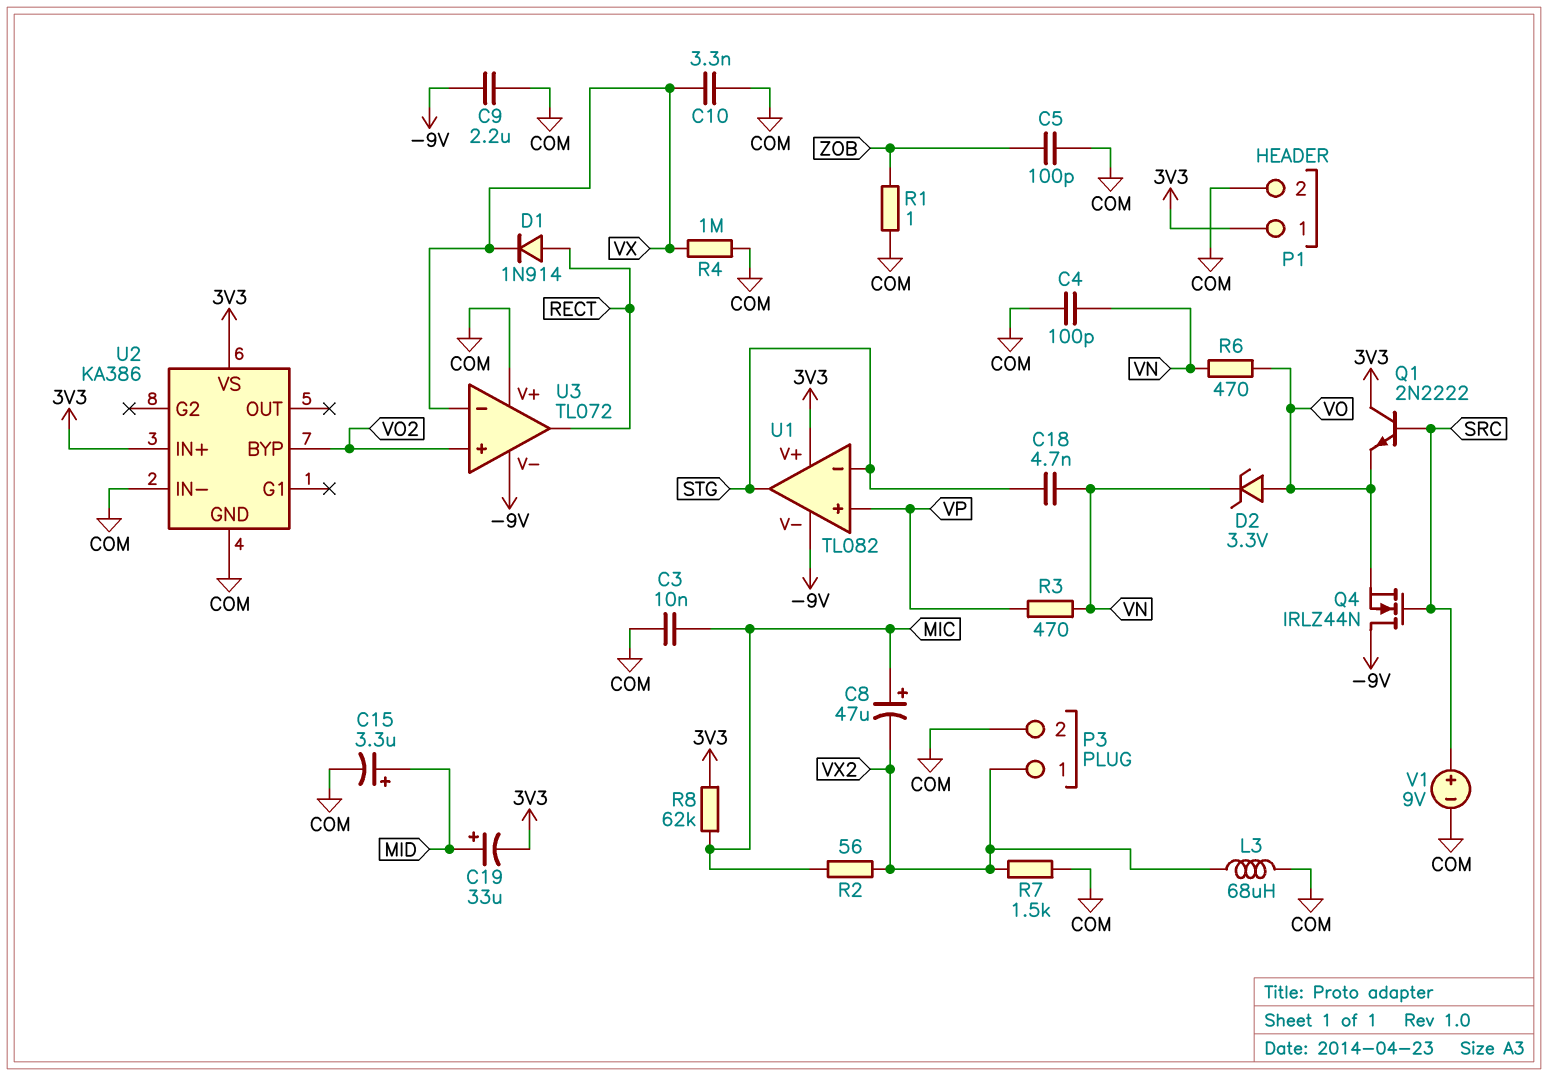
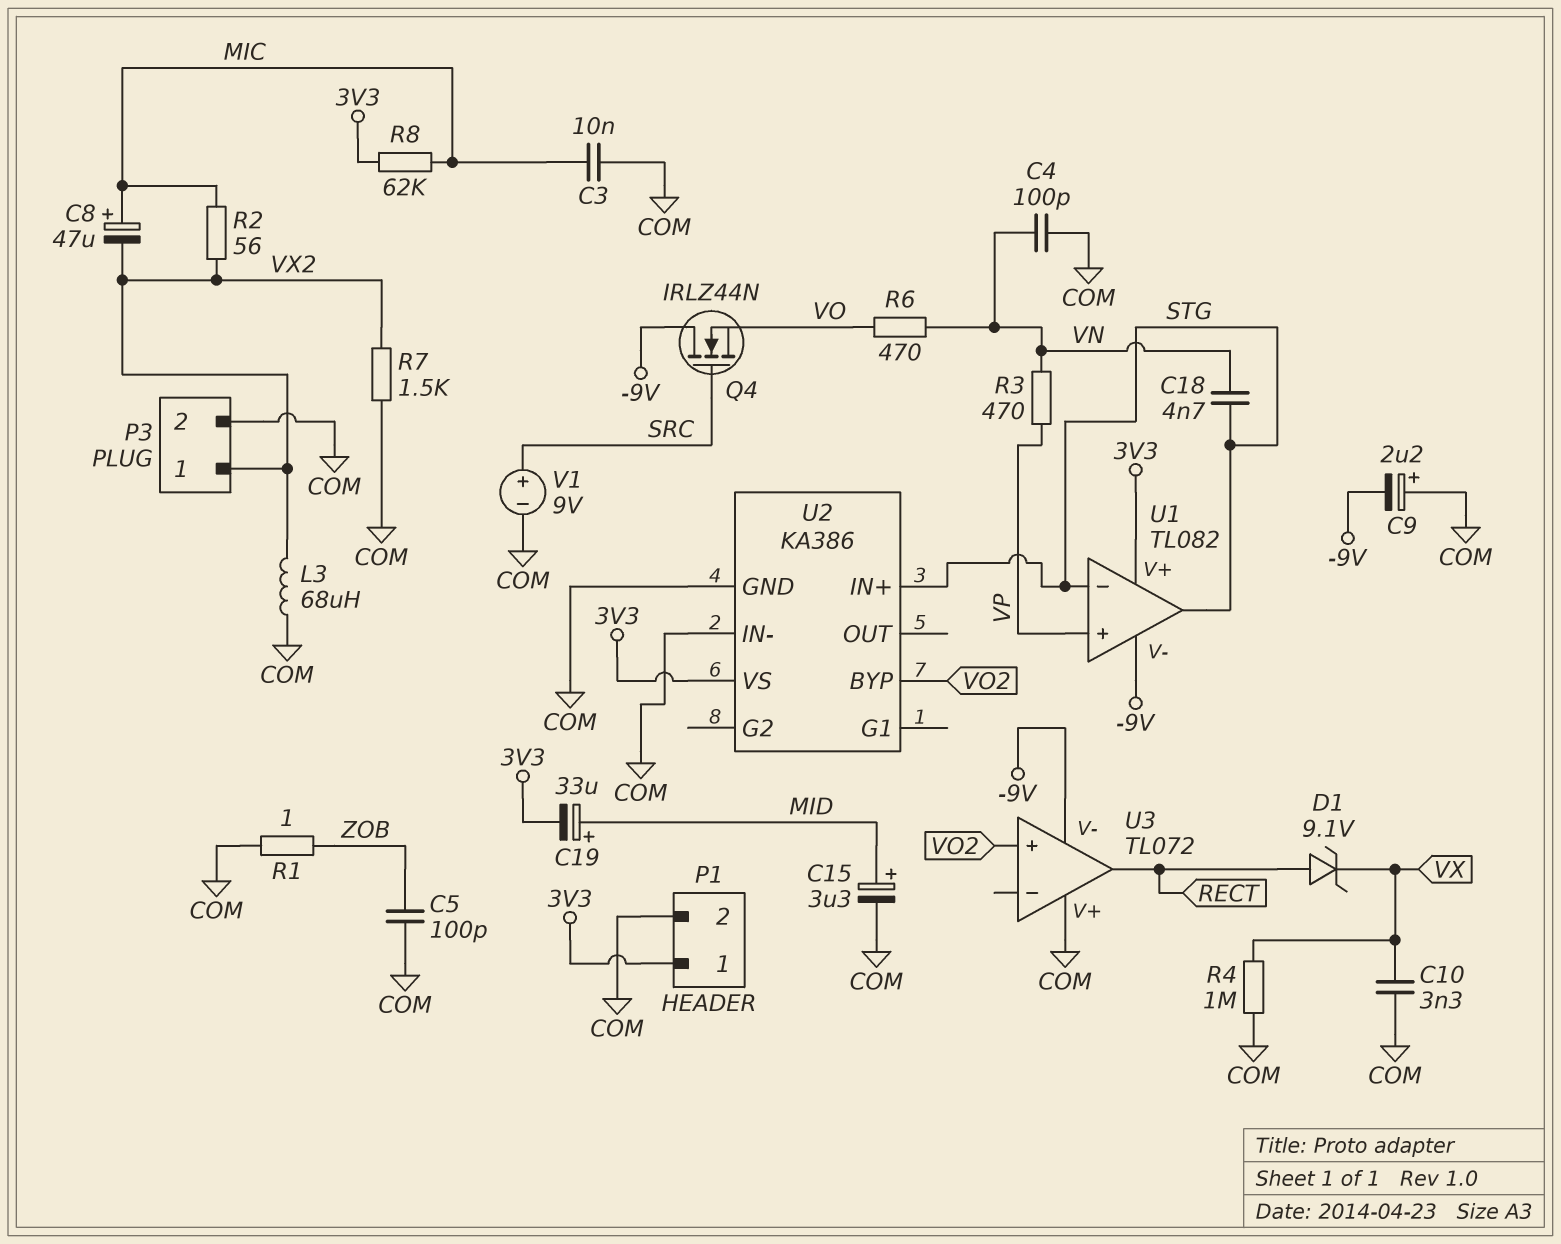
C9: 2.2uF (-9V, COM) -> 2.2uF (plus COM, minus -9V)
D1: diode 1N914 (A RECT, K VX) -> zener 9.1V (A RECT, K VX)
D2: zener 3.3V (A VO, K VN) -> none
Q1: NPN 2N2222 (B SRC, C 3V3, E VO) -> none
U2 pin IN+: 3V3 -> STG
U3 pin in-: VX -> none

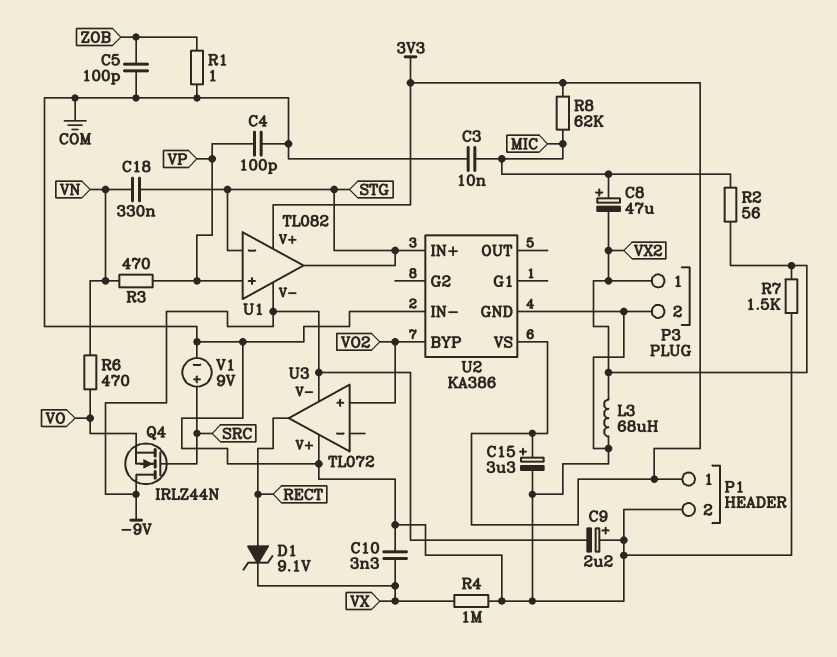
C4: 100pF (COM, VN) -> 100pF (COM, VP)
C15: 3.3uF (plus MID, minus COM) -> 3.3uF (plus 3V3, minus COM)
C18: 4.7nF (STG, VN) -> 330nF (STG, VN)
C19: 33uF (plus MID, minus 3V3) -> none

